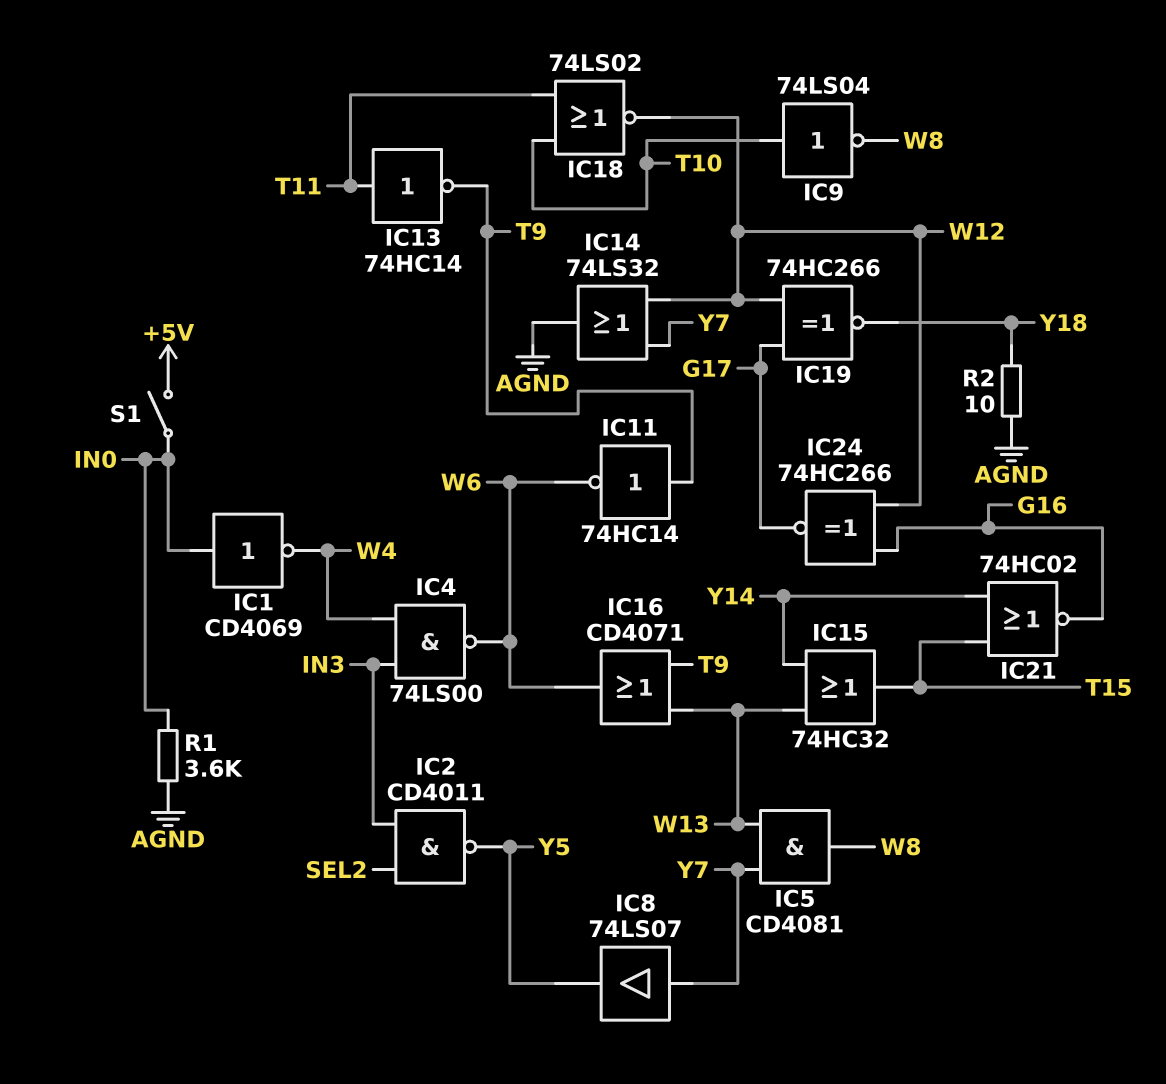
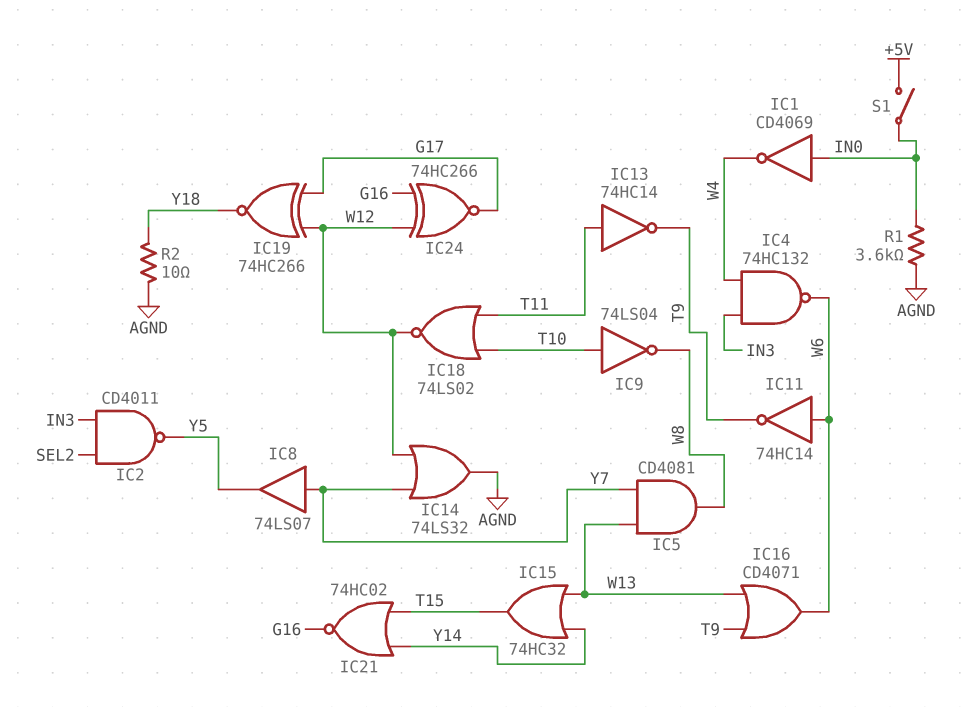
IC4: NAND 74LS00 (in IN3, in W4, out W6) -> NAND 74HC132 (in IN3, in W4, out W6)
IC11: NOT 74HC14 (in T9, out W6) -> NOT 74HC14 (in W6, out T9)

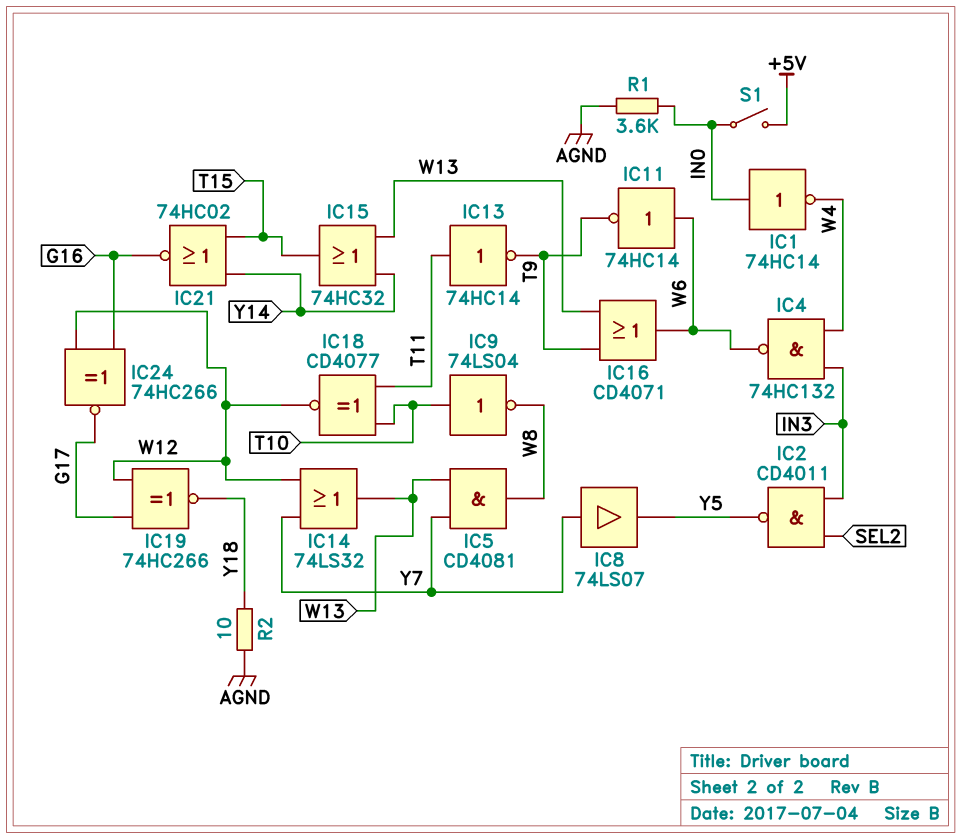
IC1: NOT CD4069 (in IN0, out W4) -> NOT 74HC14 (in IN0, out W4)
IC14: OR 74LS32 (in W12, in Y7, out AGND) -> OR 74LS32 (in W12, in Y7, out W13)
IC18: NOR 74LS02 (in T10, in T11, out W12) -> XNOR CD4077 (in T10, in T11, out W12)

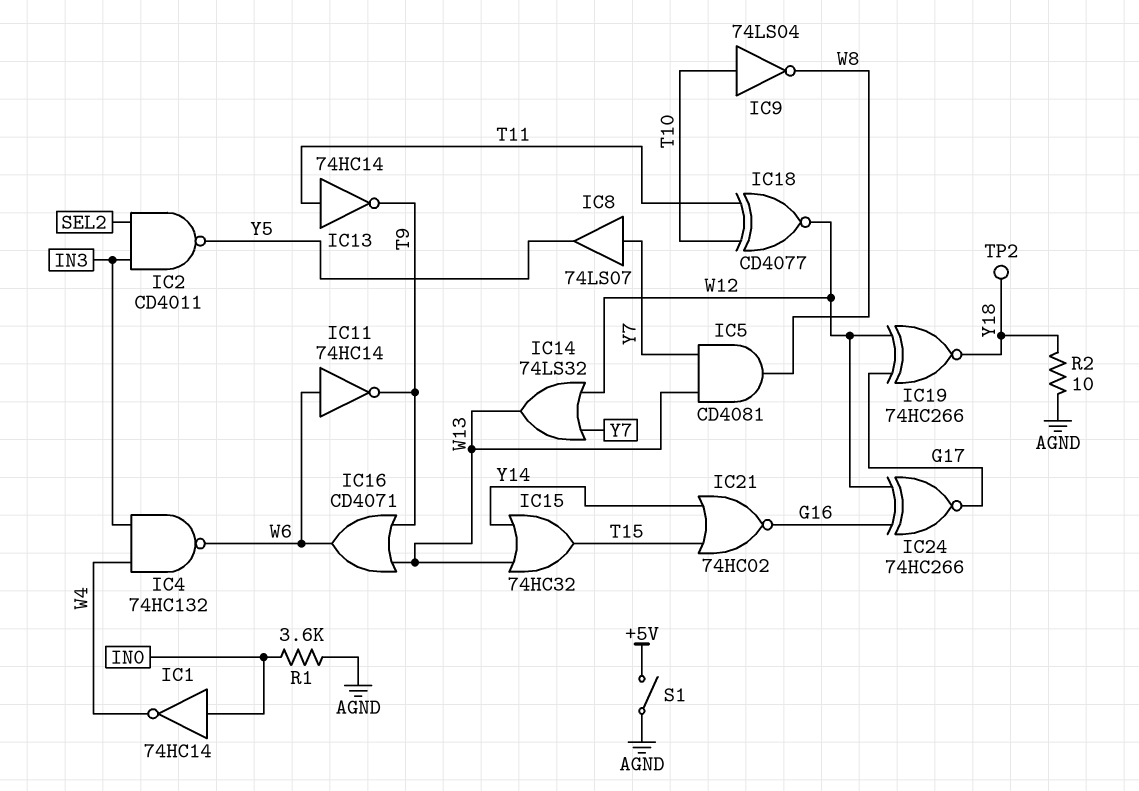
S1: switch (+5V, IN0) -> switch (+5V, AGND)
TP2: none -> test point (Y18)

